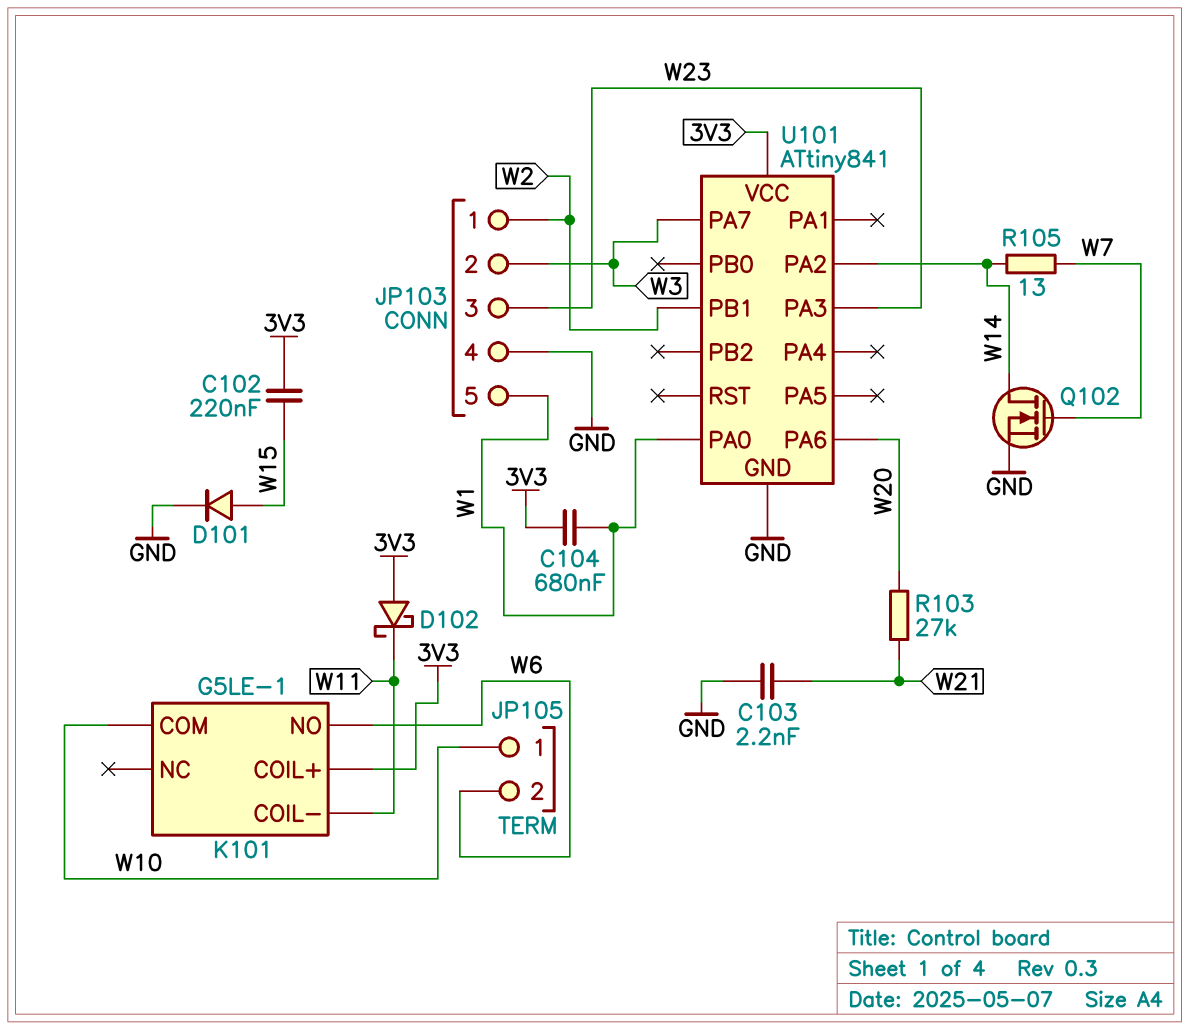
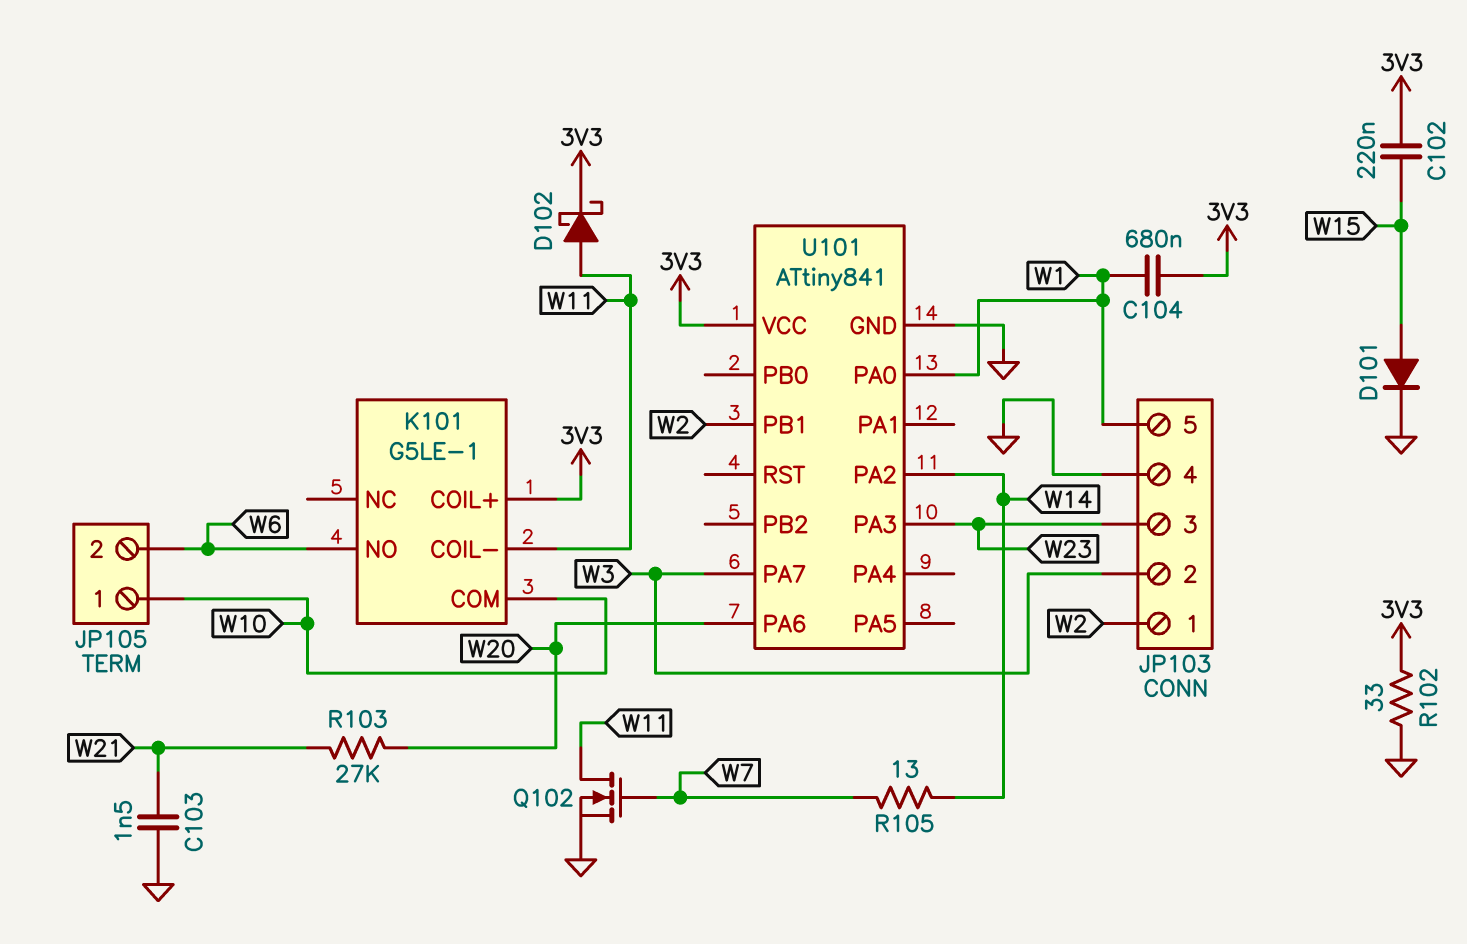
C103: 2.2nF (GND, W21) -> 1.5nF (GND, W21)
D102: schottky (A 3V3, K W11) -> schottky (A W11, K 3V3)
Q102: NMOS (G W7, D W14, S GND) -> NMOS (G W7, D W11, S GND)
R102: none -> 33 (3V3, GND)

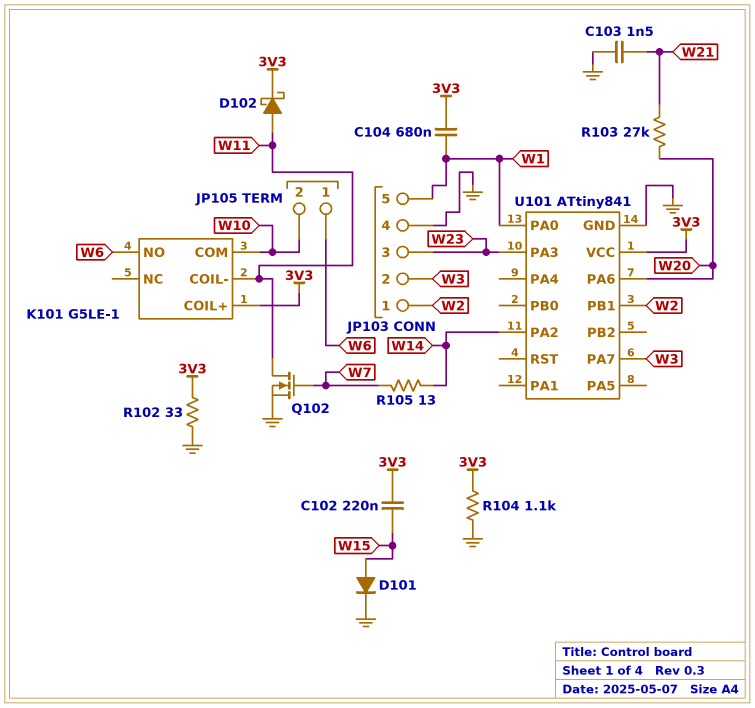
JP105 pin 1: W10 -> W6
JP105 pin 2: W6 -> W10
R104: none -> 1.1k (3V3, GND)

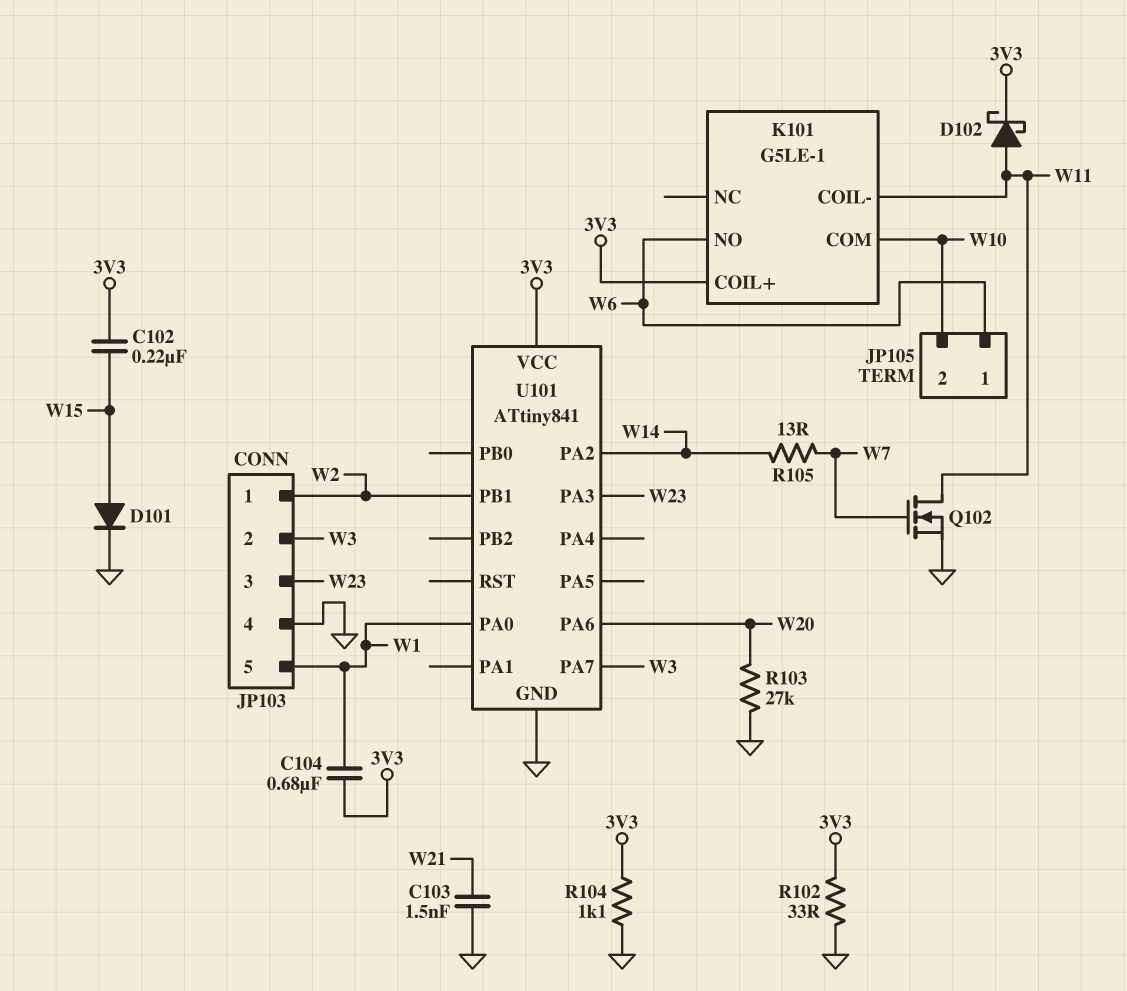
R103: 27k (W20, W21) -> 27k (GND, W20)

